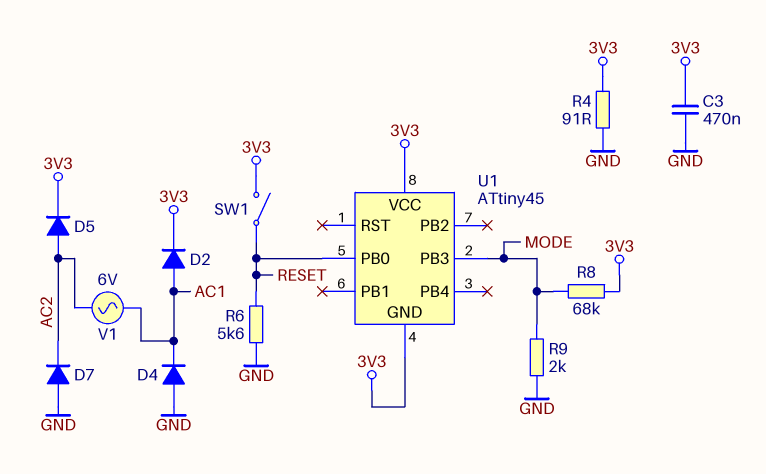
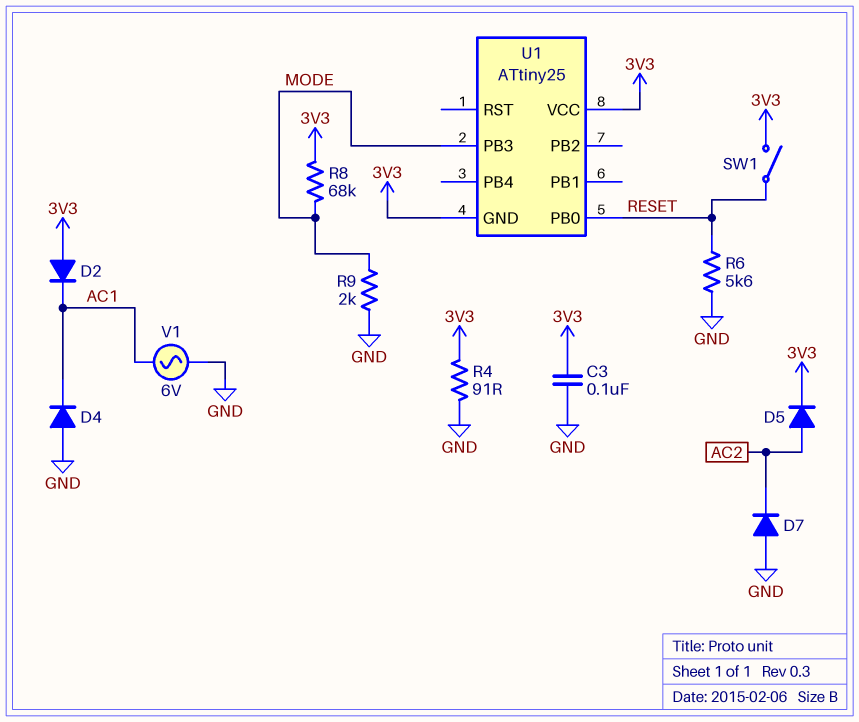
C3: 470nF (3V3, GND) -> 100nF (3V3, GND)
D2: diode (A AC1, K 3V3) -> diode (A 3V3, K AC1)
U1: ATtiny45 -> ATtiny25
V1: AC 6V (AC1, AC2) -> AC 6V (AC1, GND)

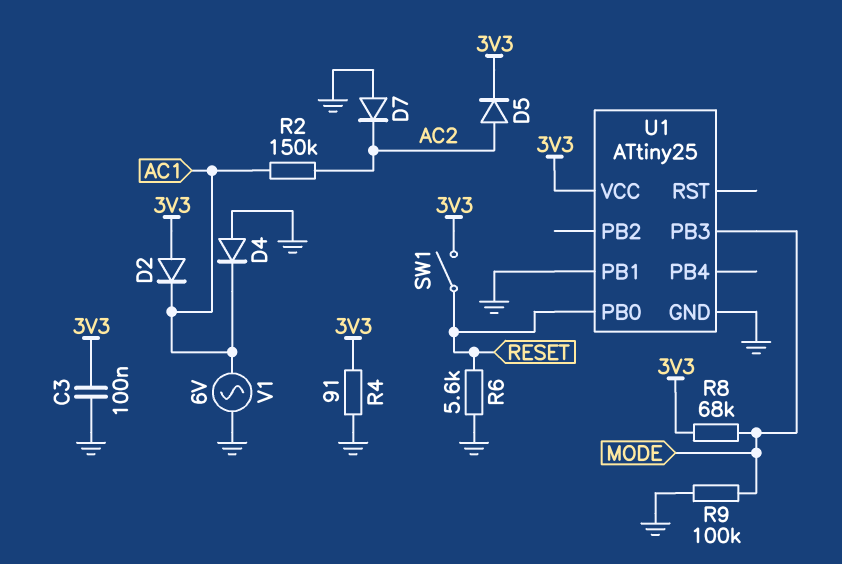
R2: none -> 150k (AC1, AC2)
R9: 2k (GND, MODE) -> 100k (GND, MODE)
U1 pin GND: 3V3 -> GND
U1 pin PB1: none -> GND

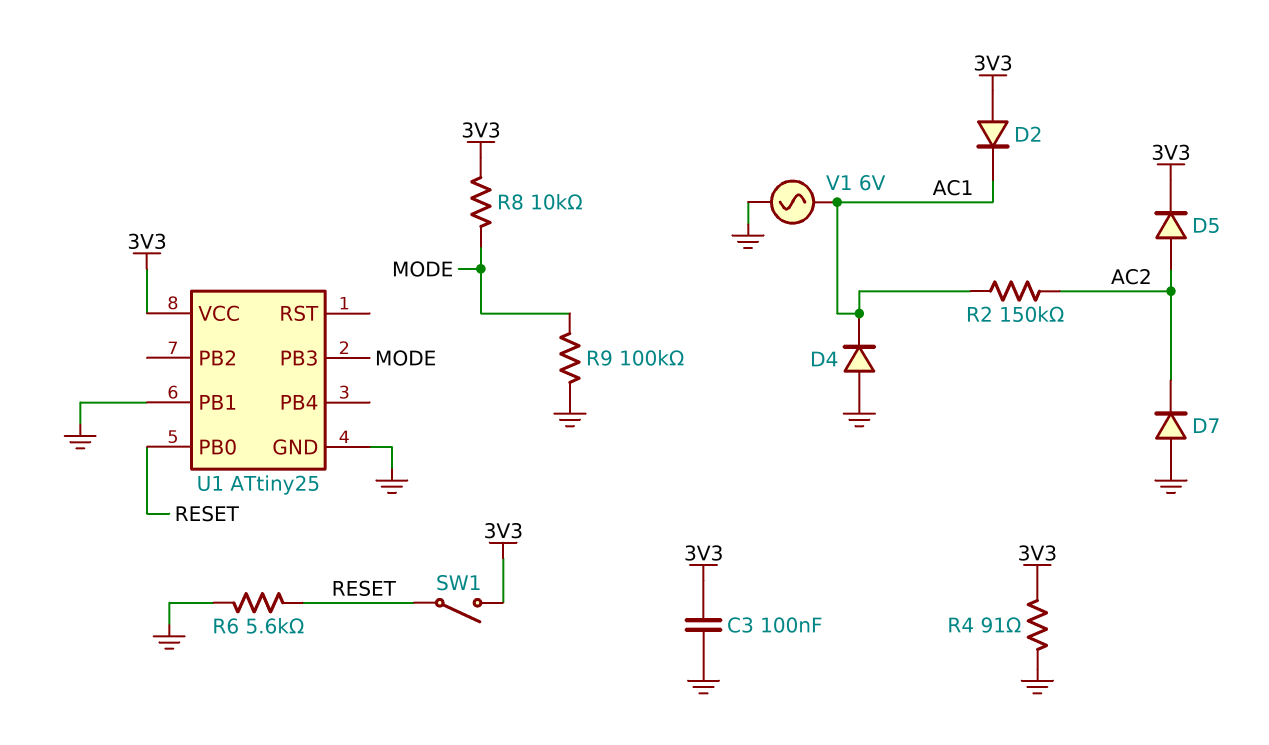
R8: 68k (3V3, MODE) -> 10k (3V3, MODE)

